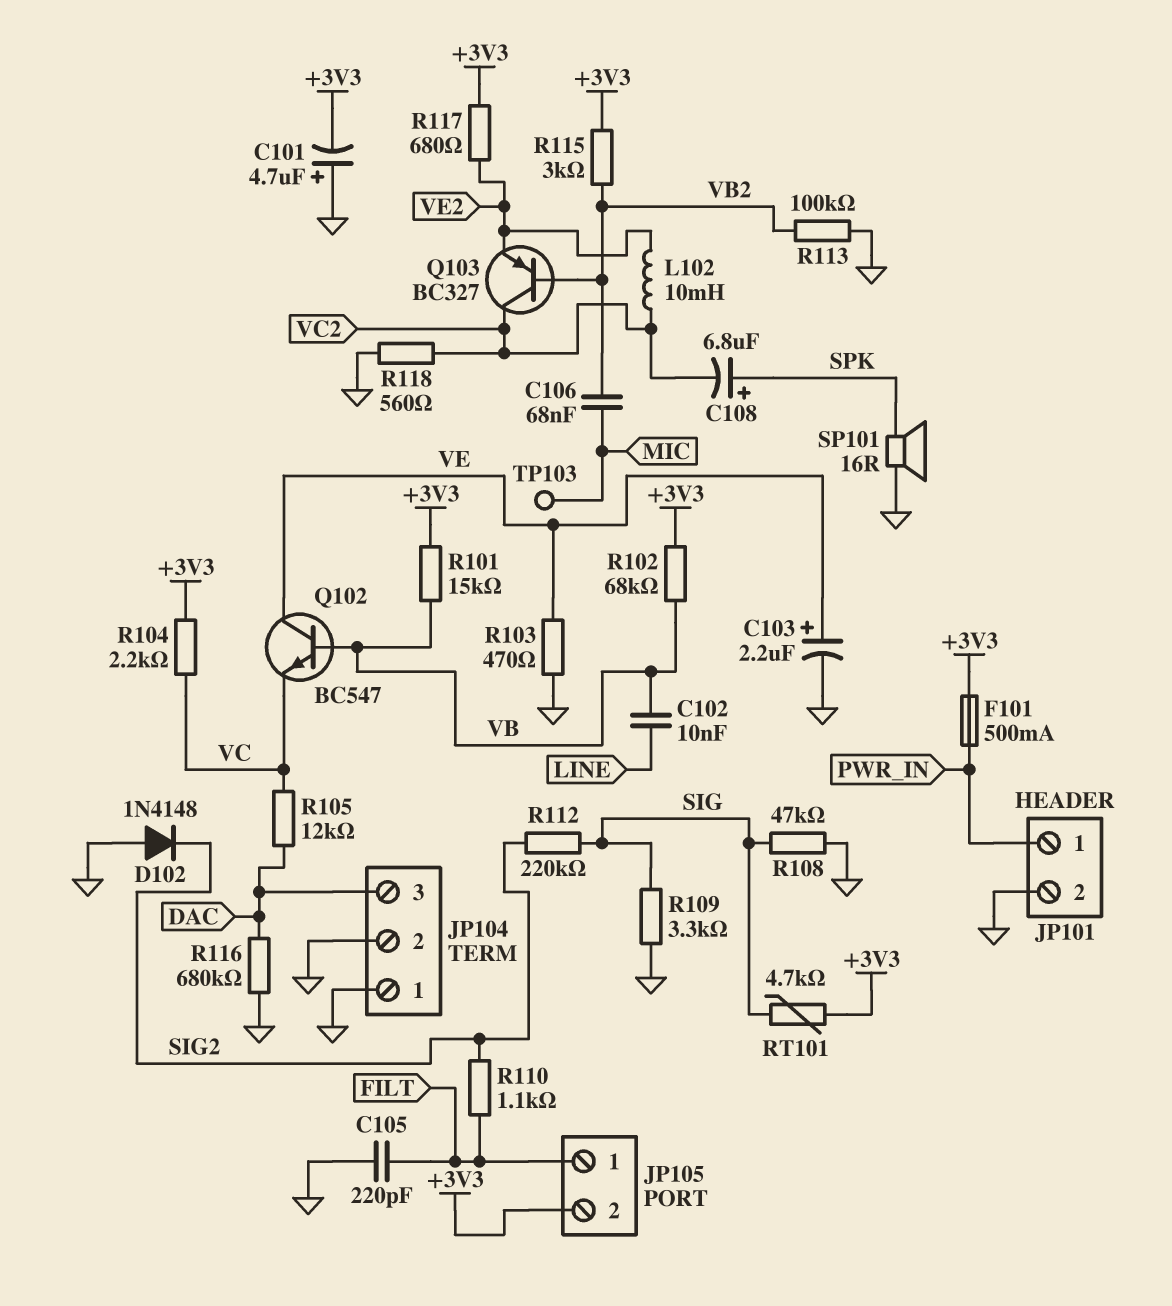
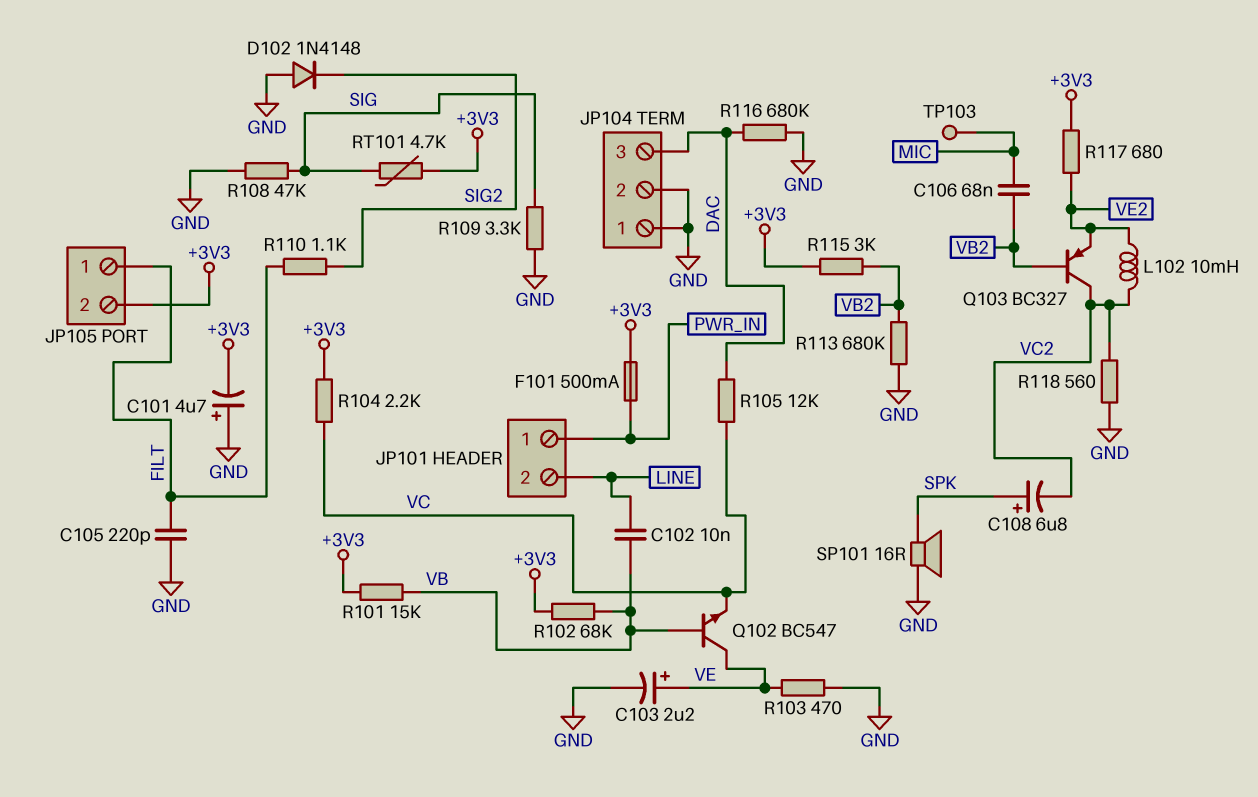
JP101 pin 2: GND -> LINE
R112: 220k (SIG, SIG2) -> none
R113: 100k (GND, VB2) -> 680k (GND, VB2)

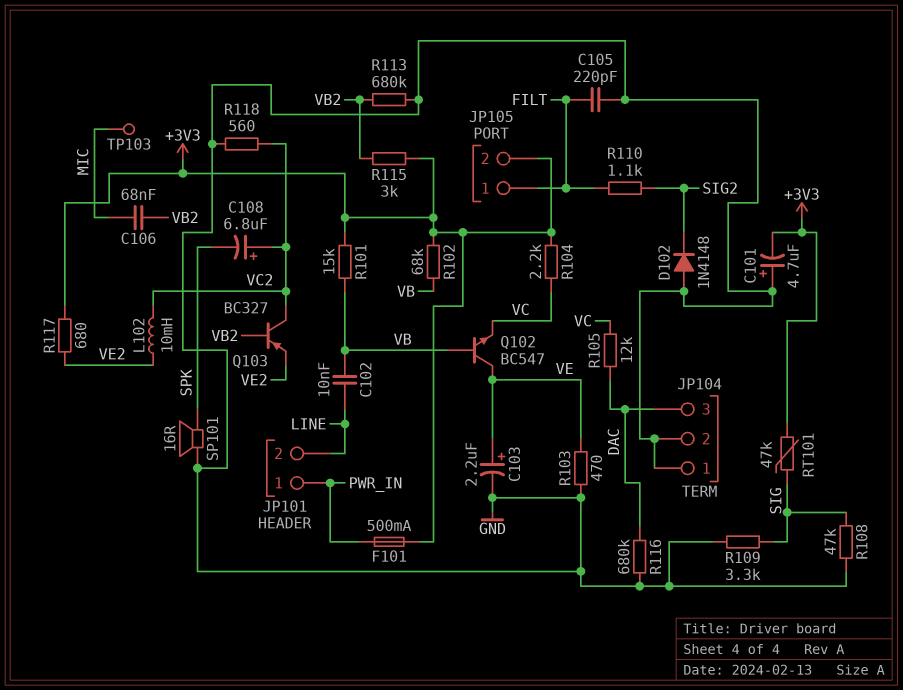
C108: 6.8uF (plus SPK, minus VC2) -> 6.8uF (plus VC2, minus SPK)
RT101: 4.7k (+3V3, SIG) -> 47k (+3V3, SIG)

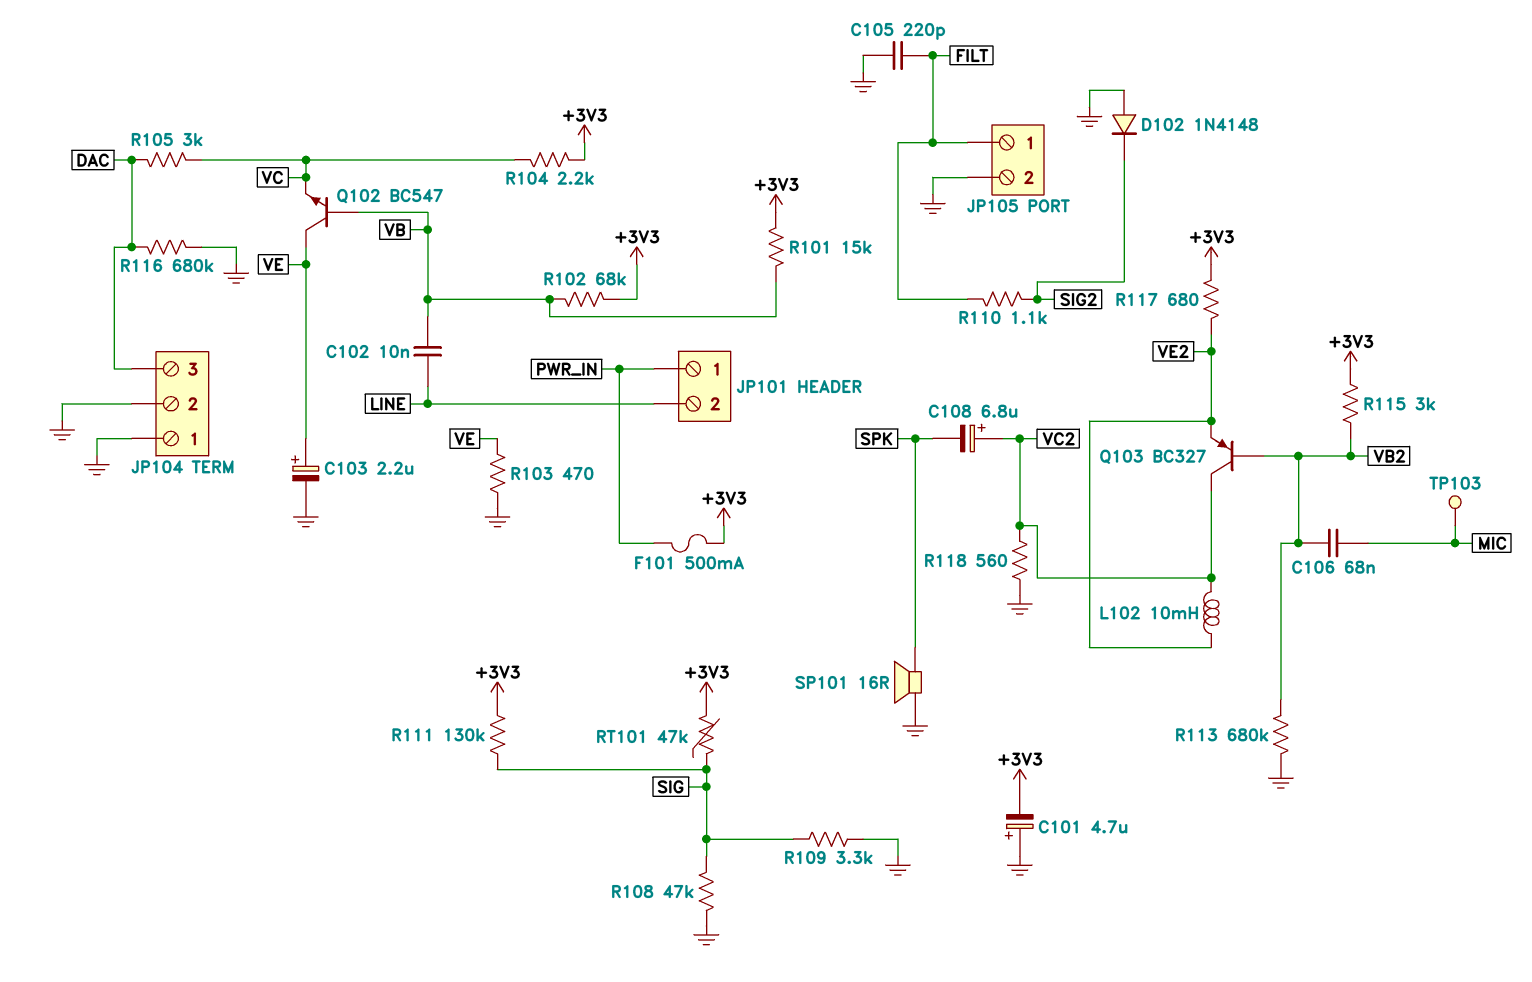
JP105 pin 2: +3V3 -> GND
R105: 12k (DAC, VC) -> 3k (DAC, VC)
R111: none -> 130k (+3V3, SIG)

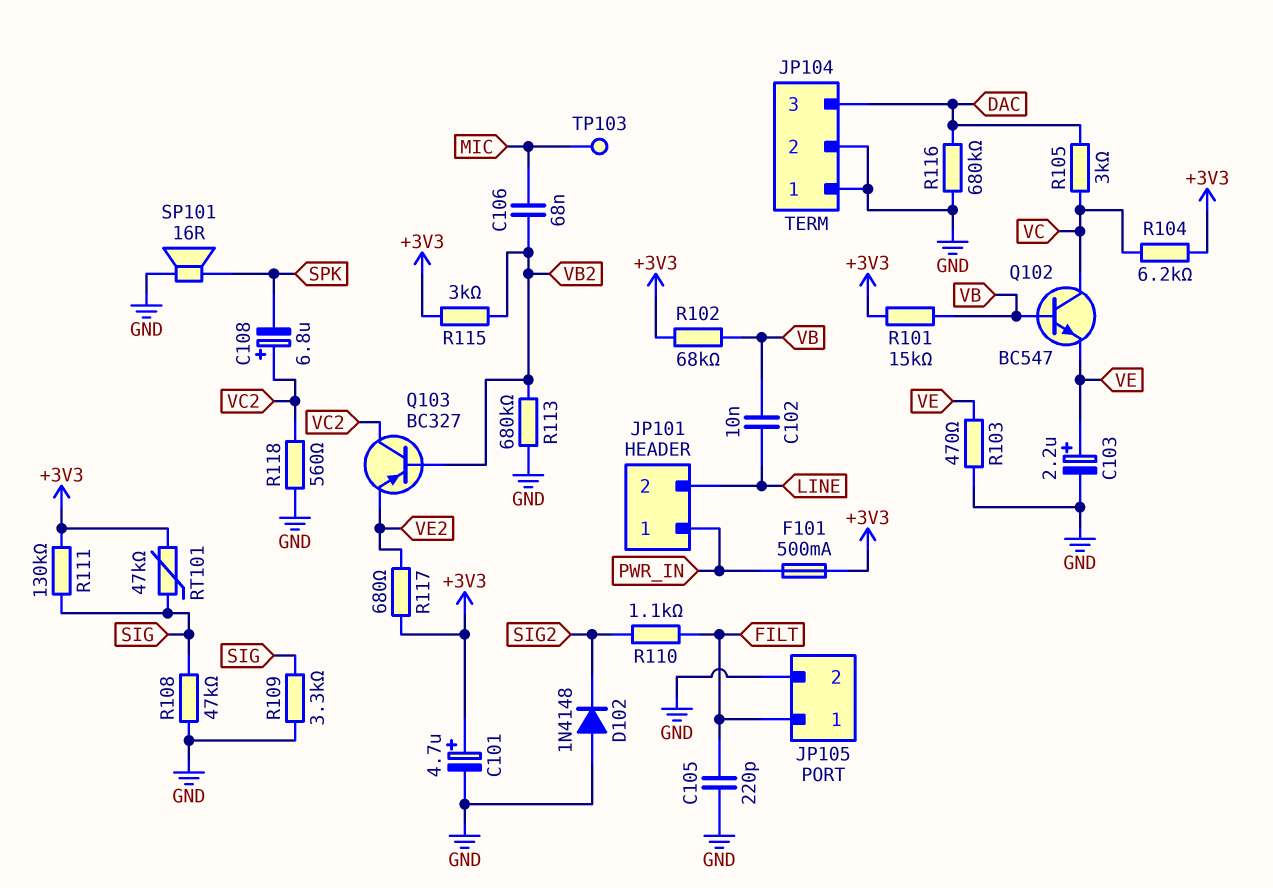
C101: 4.7uF (plus GND, minus +3V3) -> 4.7uF (plus +3V3, minus GND)
L102: 10mH (VC2, VE2) -> none
Q102: NPN BC547 (B VB, C VE, E VC) -> NPN BC547 (B VB, C VC, E VE)
R104: 2.2k (+3V3, VC) -> 6.2k (+3V3, VC)

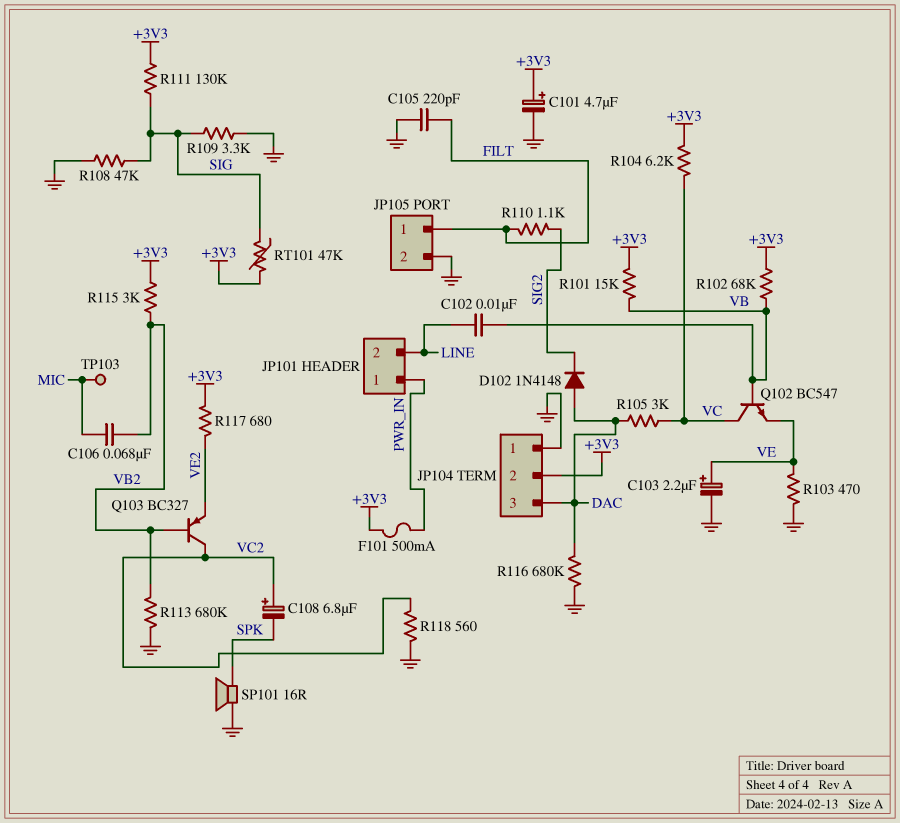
D102: diode 1N4148 (A GND, K SIG2) -> diode 1N4148 (A DAC, K SIG2)
JP104 pin 2: GND -> +3V3

